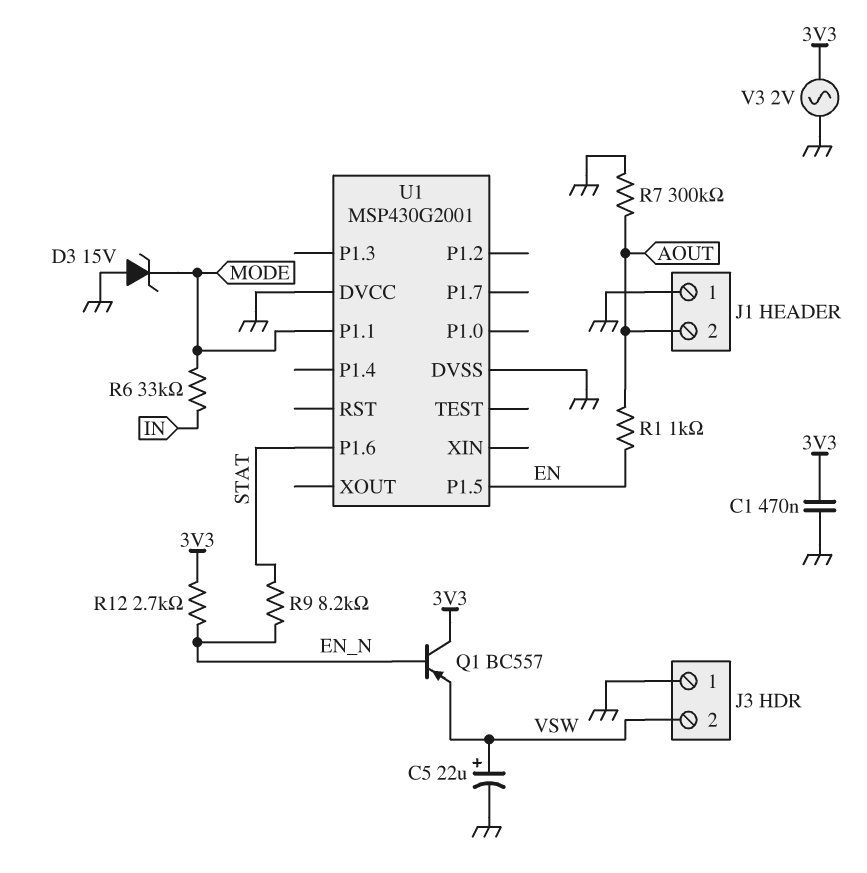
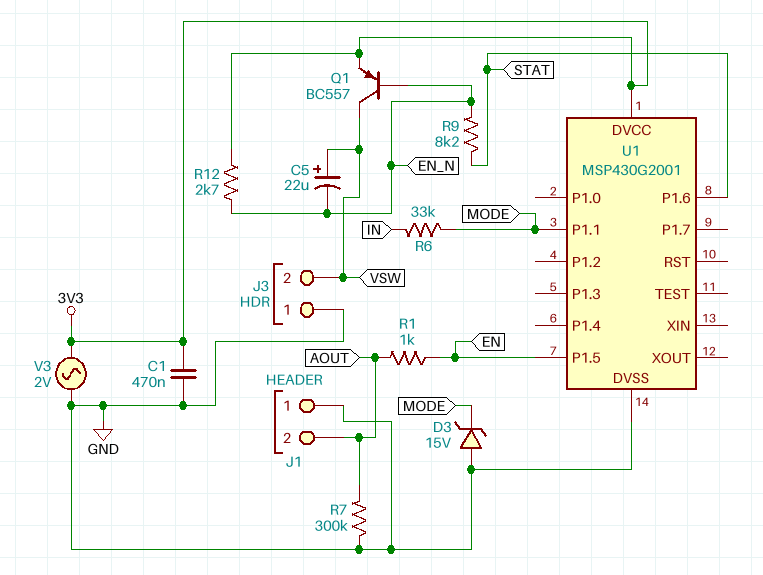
C5: 22uF (plus VSW, minus GND) -> 22uF (plus VSW, minus EN_N)
Q1: PNP BC557 (B EN_N, C 3V3, E VSW) -> PNP BC557 (B EN_N, C VSW, E 3V3)
U1 pin DVCC: GND -> 3V3

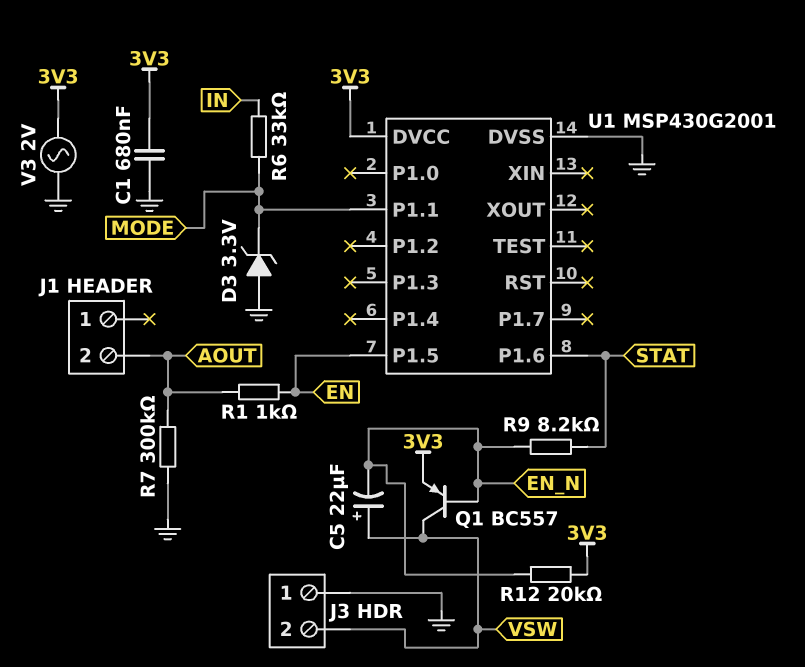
C1: 470nF (3V3, GND) -> 680nF (3V3, GND)
D3: zener 15V (A GND, K MODE) -> zener 3.3V (A GND, K MODE)
J1 pin 1: GND -> none
R12: 2.7k (3V3, EN_N) -> 20k (3V3, EN_N)

